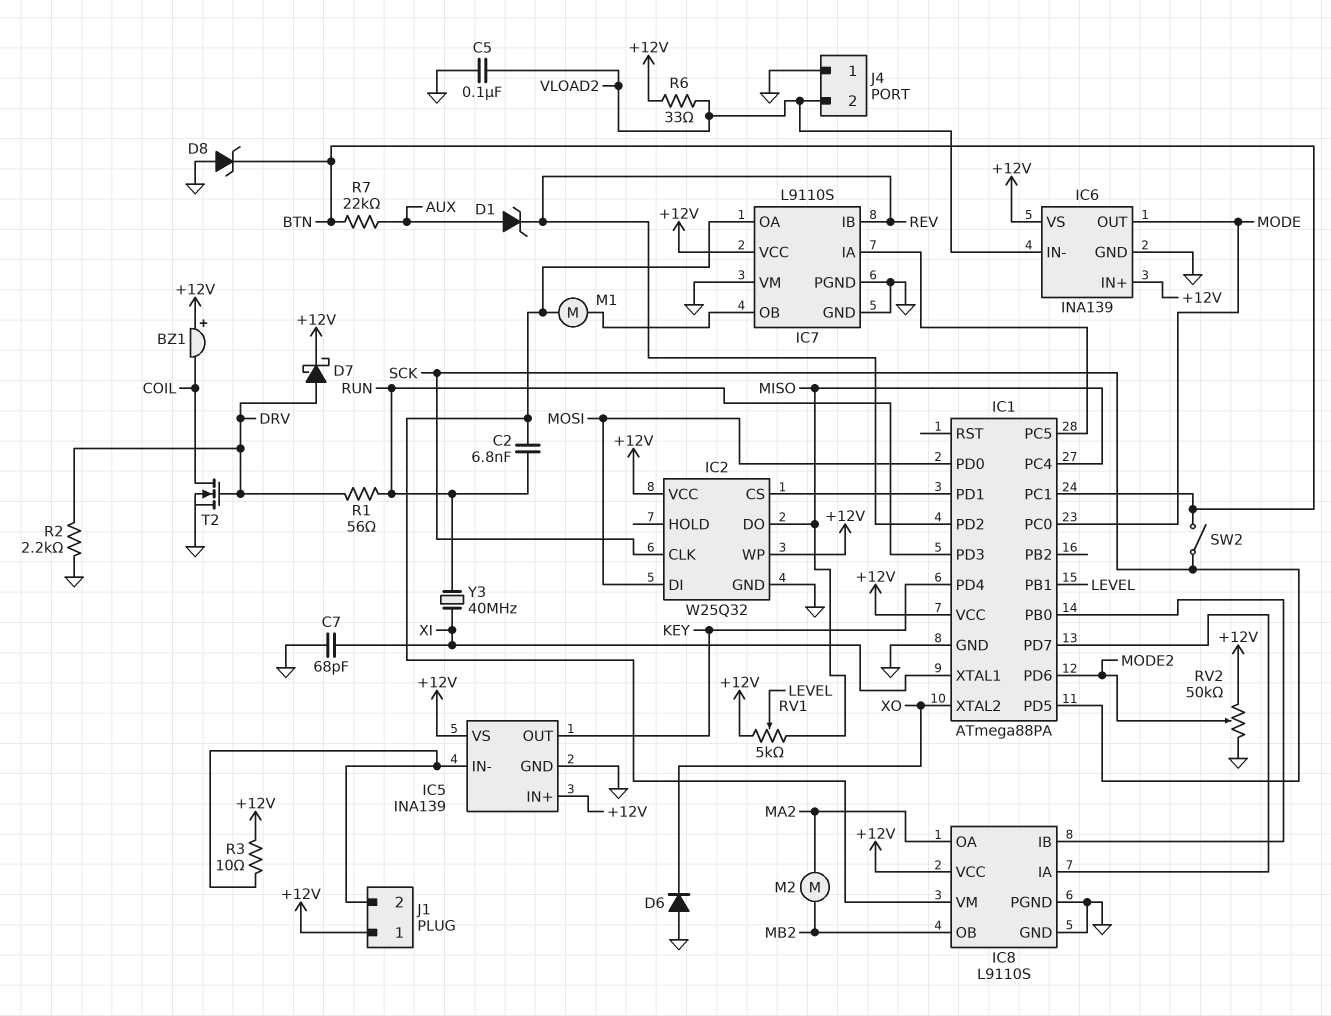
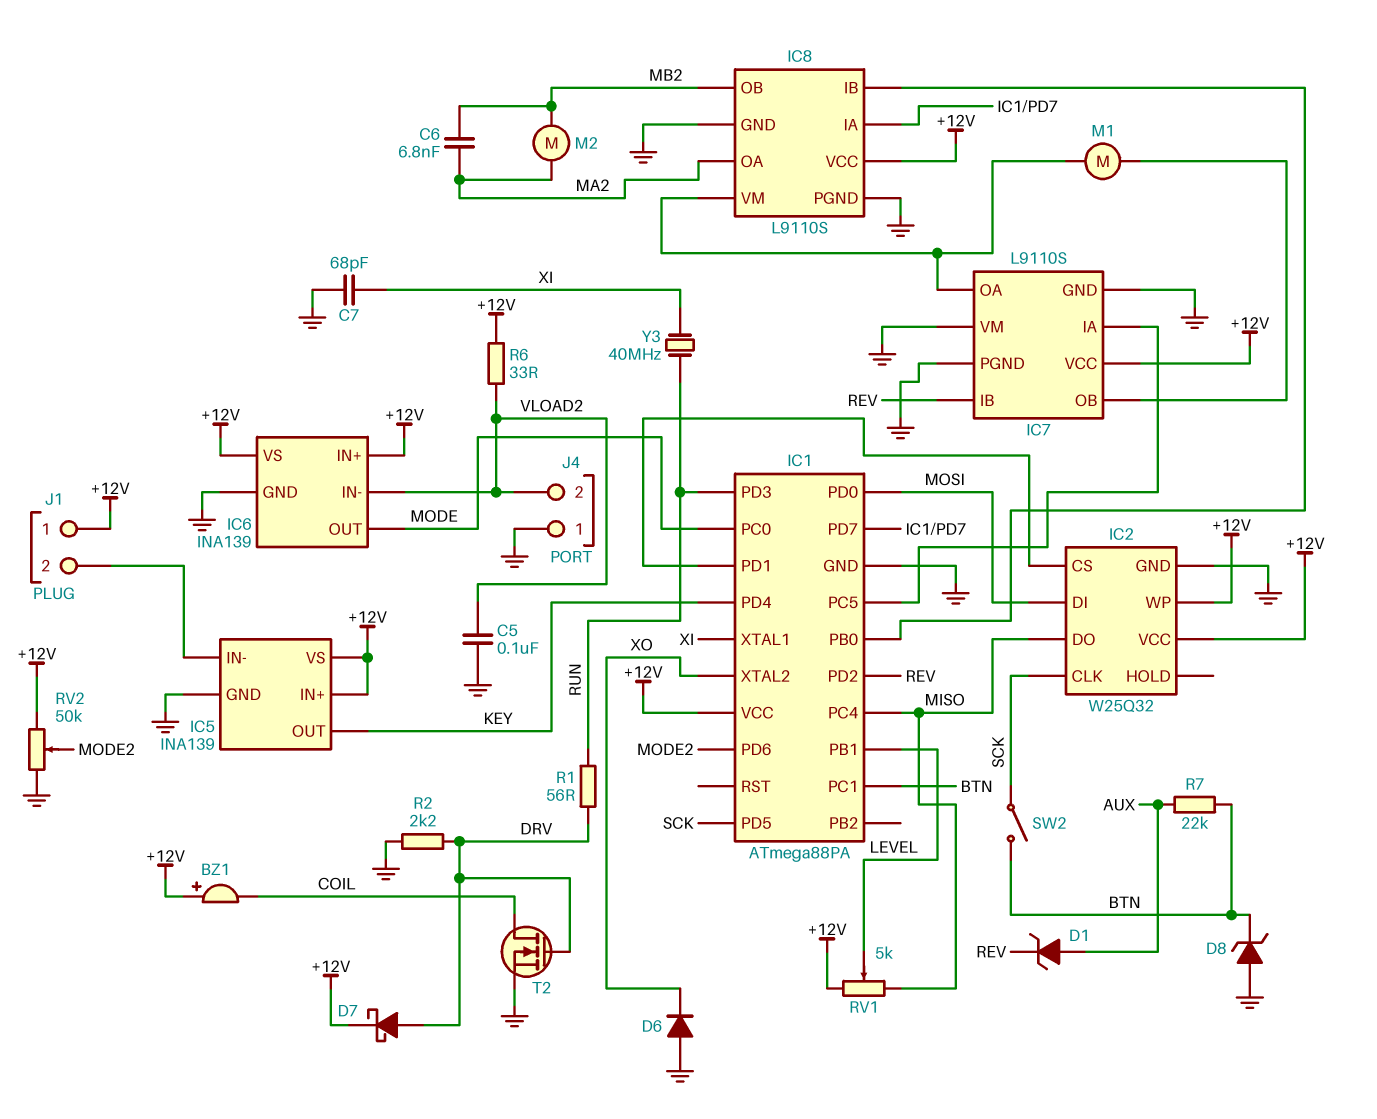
C2: 6.8nF (IC7/OA, RUN) -> none
C6: none -> 6.8nF (MA2, MB2)
R3: 10 (+12V, IC5/IN-) -> none

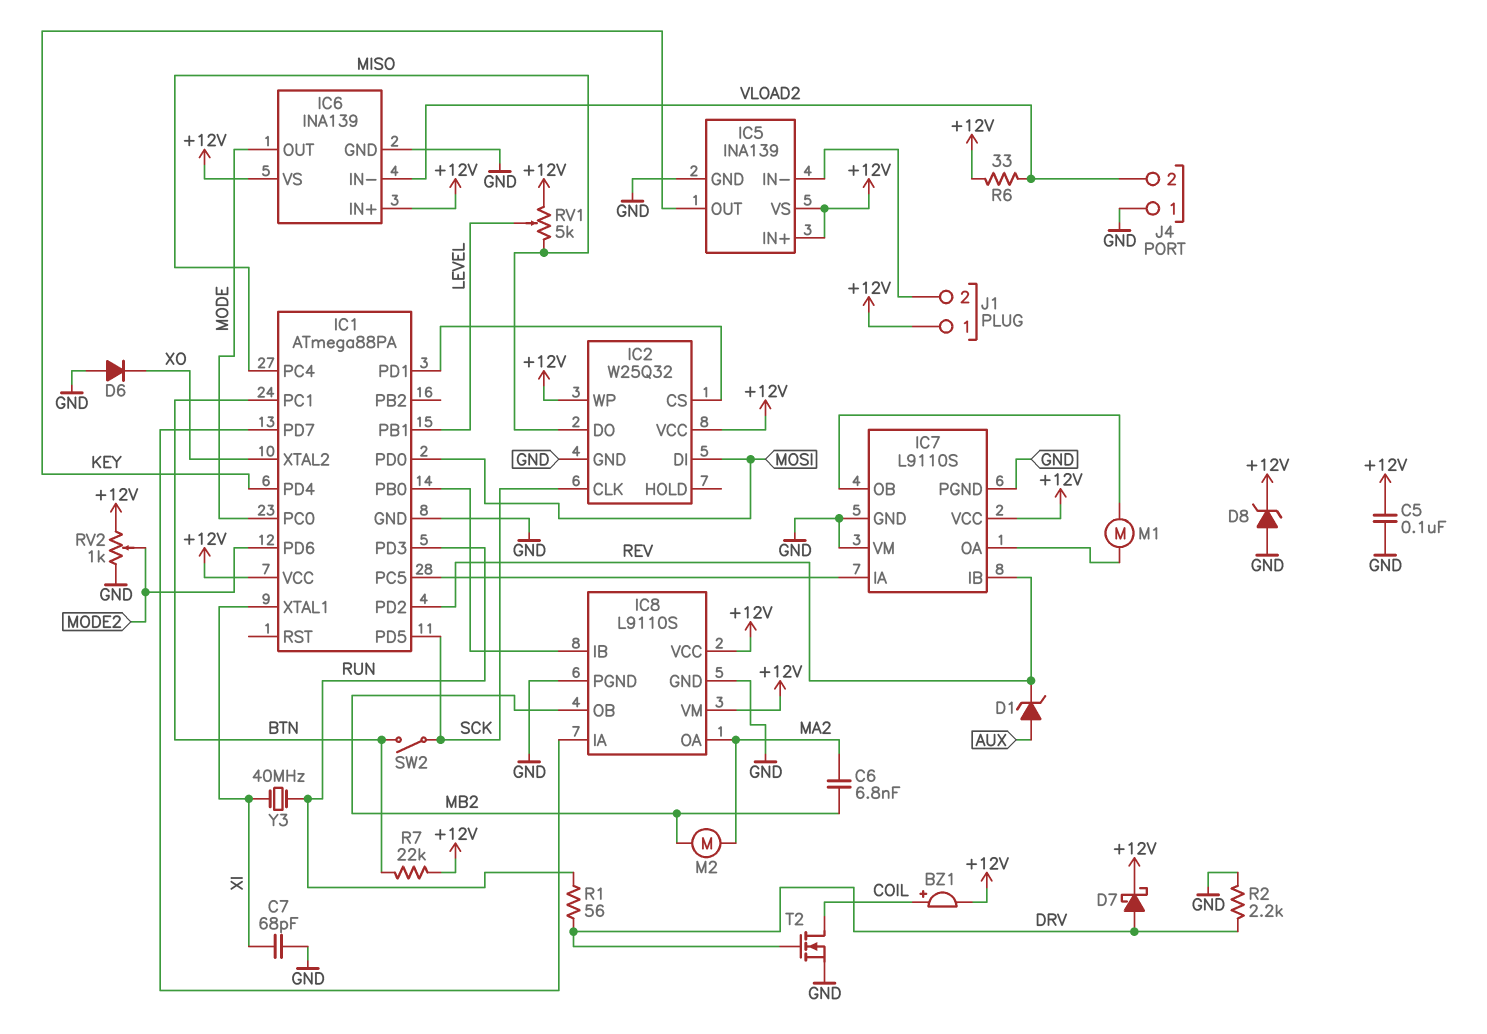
BZ1: buzzer (plus +12V, minus COIL) -> buzzer (plus COIL, minus +12V)
C5: 100nF (GND, VLOAD2) -> 100nF (+12V, GND)
D8: zener (A GND, K BTN) -> zener (A GND, K +12V)
IC8 pin VM: IC7/OA -> +12V
R7: 22k (AUX, BTN) -> 22k (+12V, BTN)
RV2: 50k (+12V, GND, wiper MODE2) -> 1k (+12V, GND, wiper MODE2)

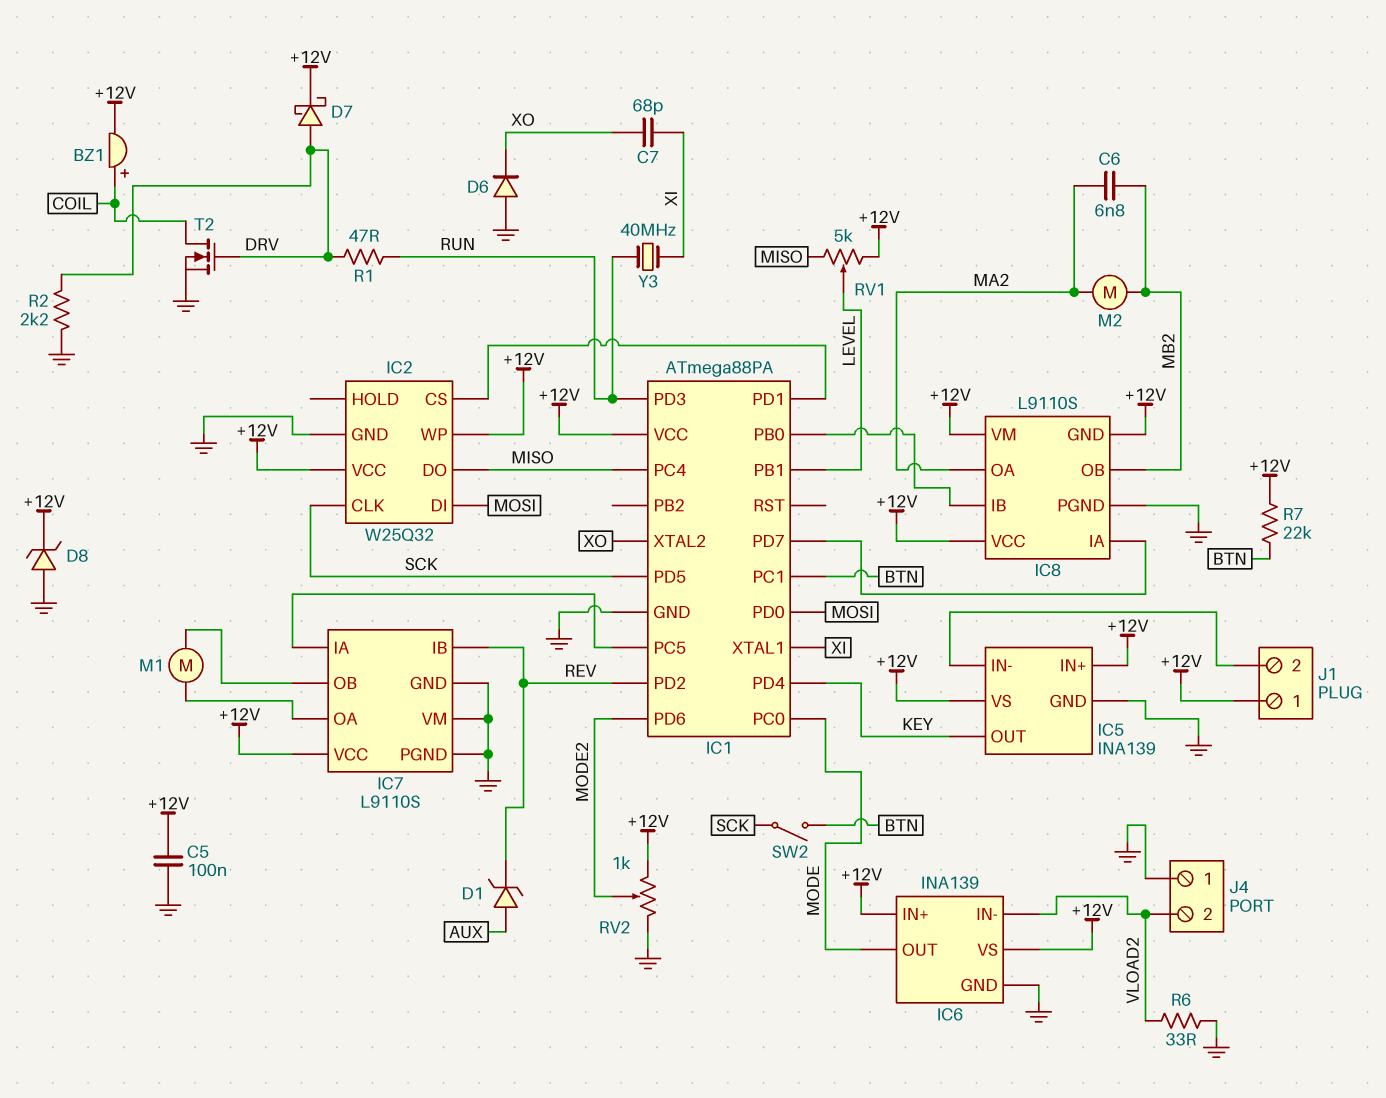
C7: 68pF (GND, XI) -> 68pF (XI, XO)
IC8 pin GND: GND -> +12V
R1: 56 (DRV, RUN) -> 47 (DRV, RUN)
R6: 33 (+12V, VLOAD2) -> 33 (GND, VLOAD2)

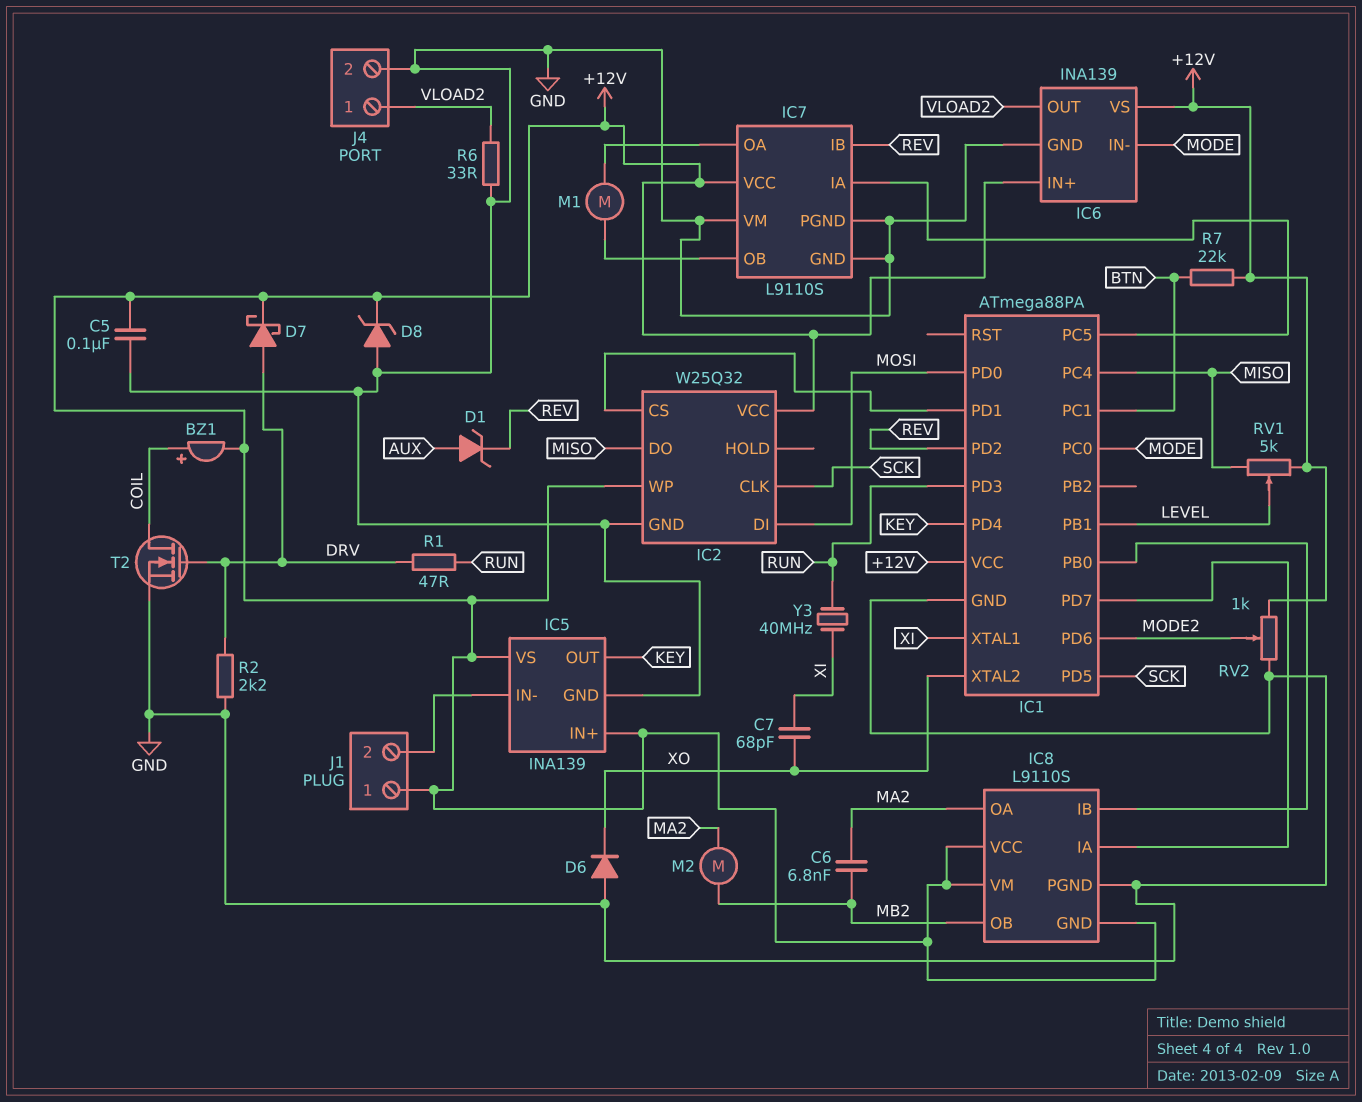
IC6 pin IN-: VLOAD2 -> MODE
IC6 pin OUT: MODE -> VLOAD2
J4 pin 1: GND -> VLOAD2
J4 pin 2: VLOAD2 -> GND
SW2: switch (BTN, SCK) -> none

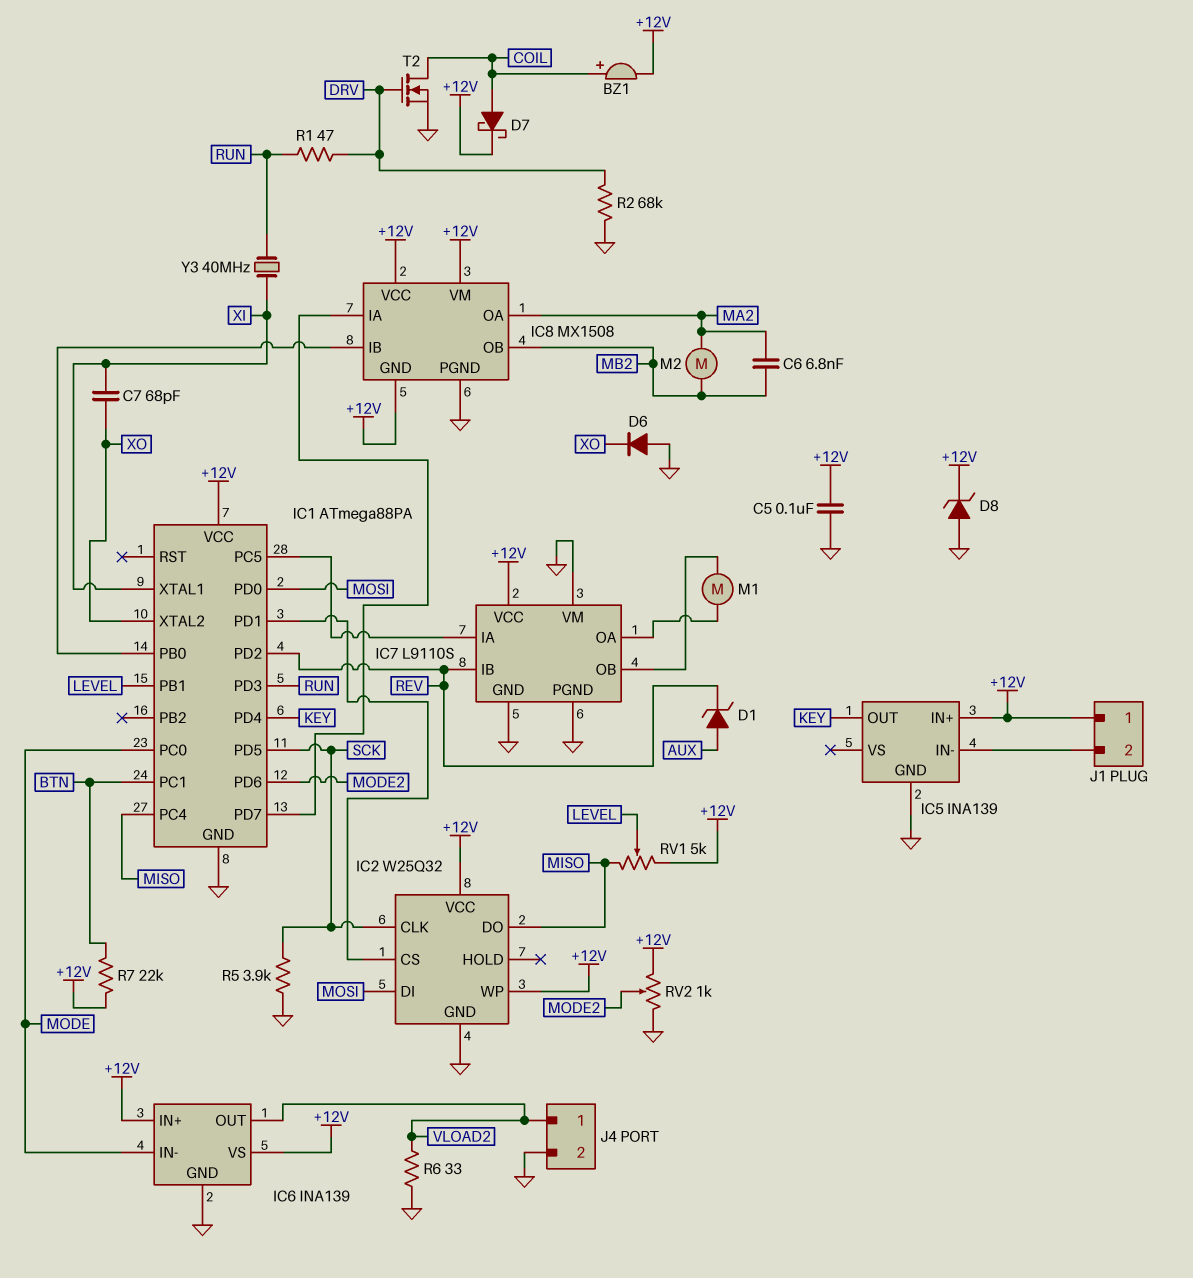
D7: schottky (A DRV, K +12V) -> schottky (A COIL, K +12V)
IC5 pin VS: +12V -> none
IC8: L9110S -> MX1508
R2: 2.2k (DRV, GND) -> 68k (DRV, GND)
R5: none -> 3.9k (GND, SCK)

